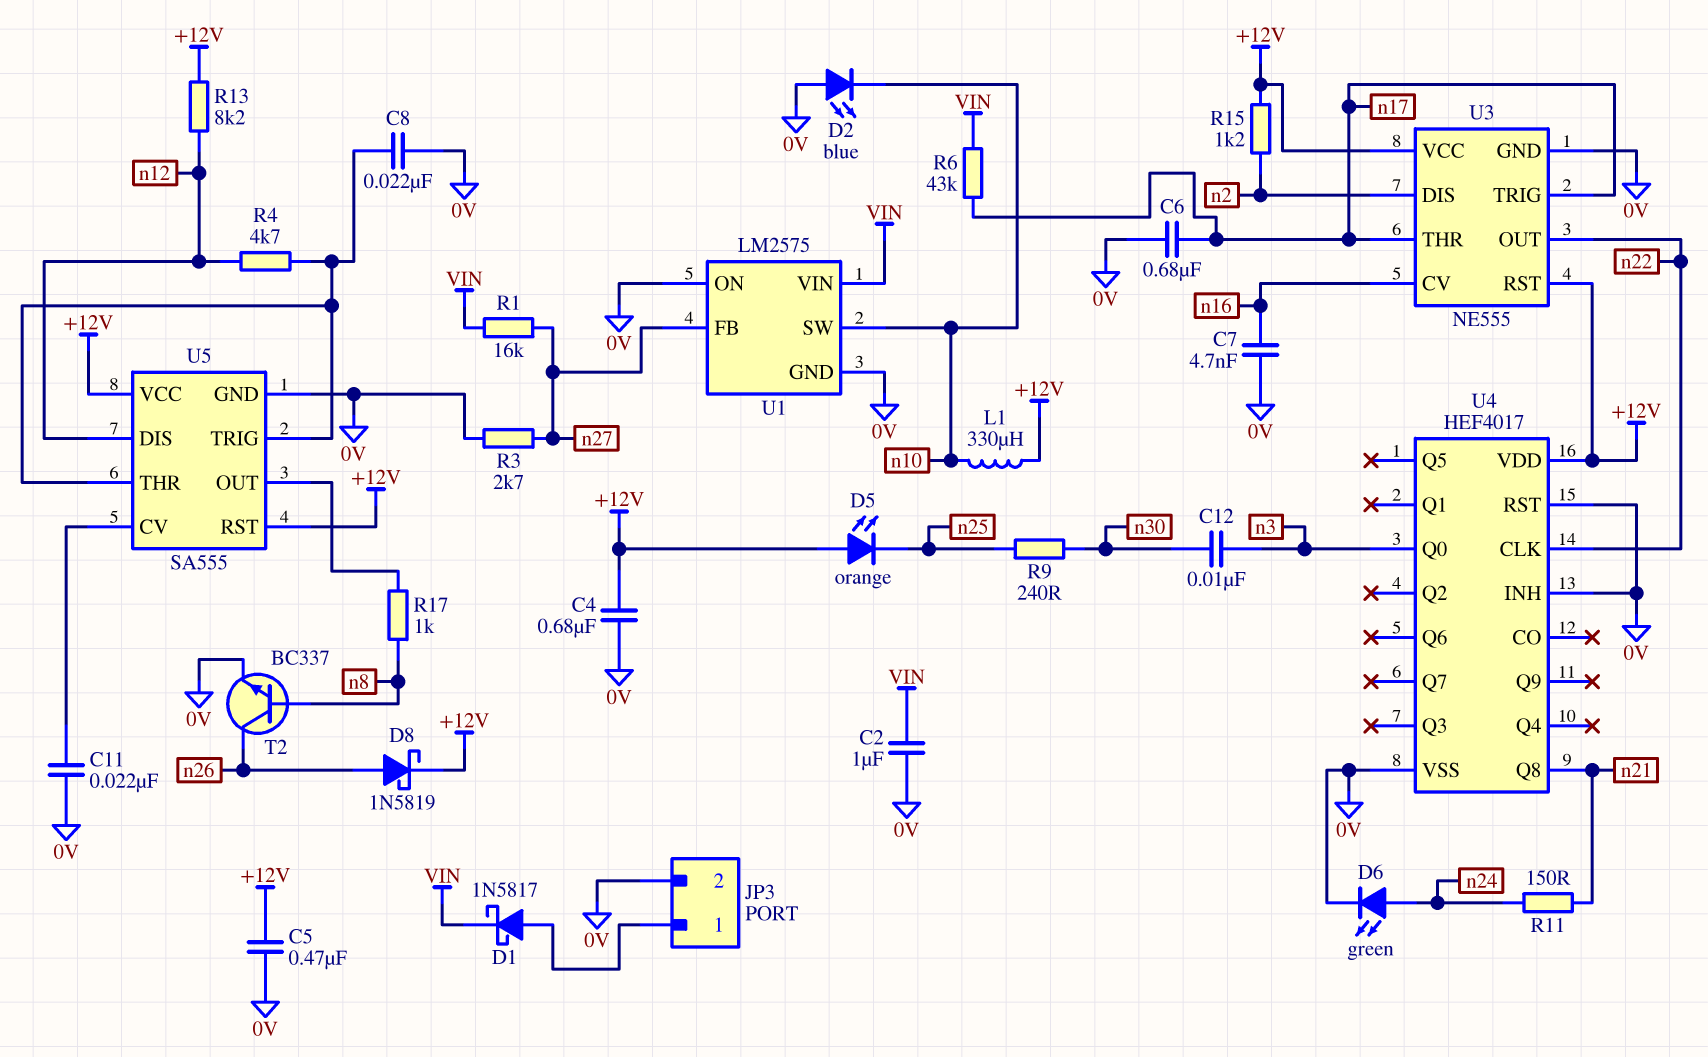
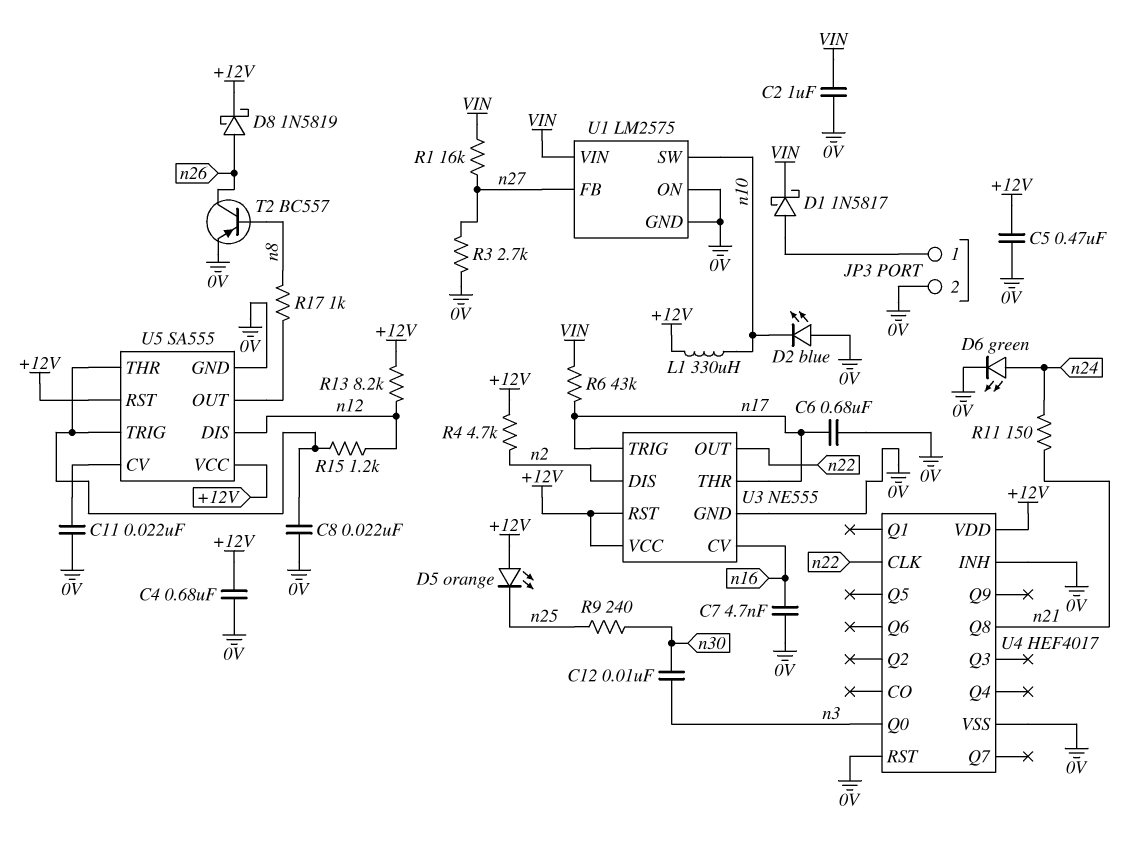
R4: 4.7k (U5/THR, n12) -> 4.7k (+12V, n2)
R15: 1.2k (+12V, n2) -> 1.2k (U5/THR, n12)
T2: NPN BC337 (B n8, C n26, E 0V) -> PNP BC557 (B n8, C n26, E 0V)

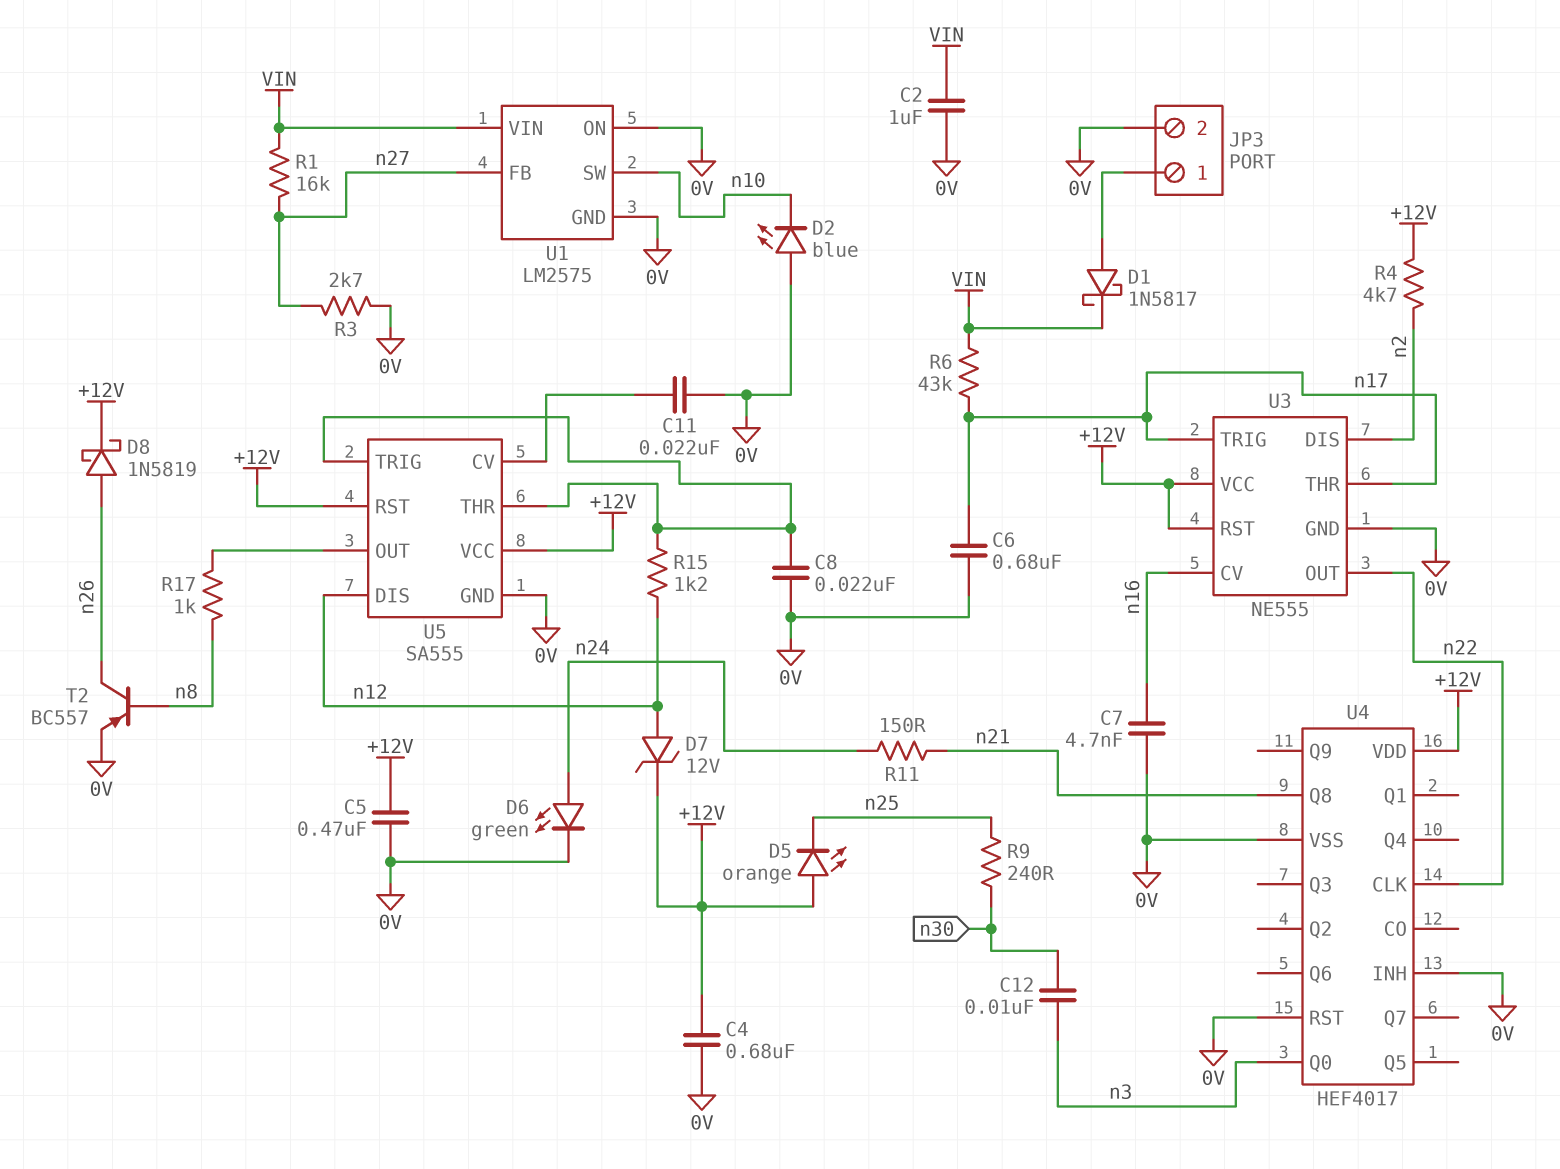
D7: none -> zener 12V (A n12, K +12V)
L1: 330uH (+12V, n10) -> none
R13: 8.2k (+12V, n12) -> none

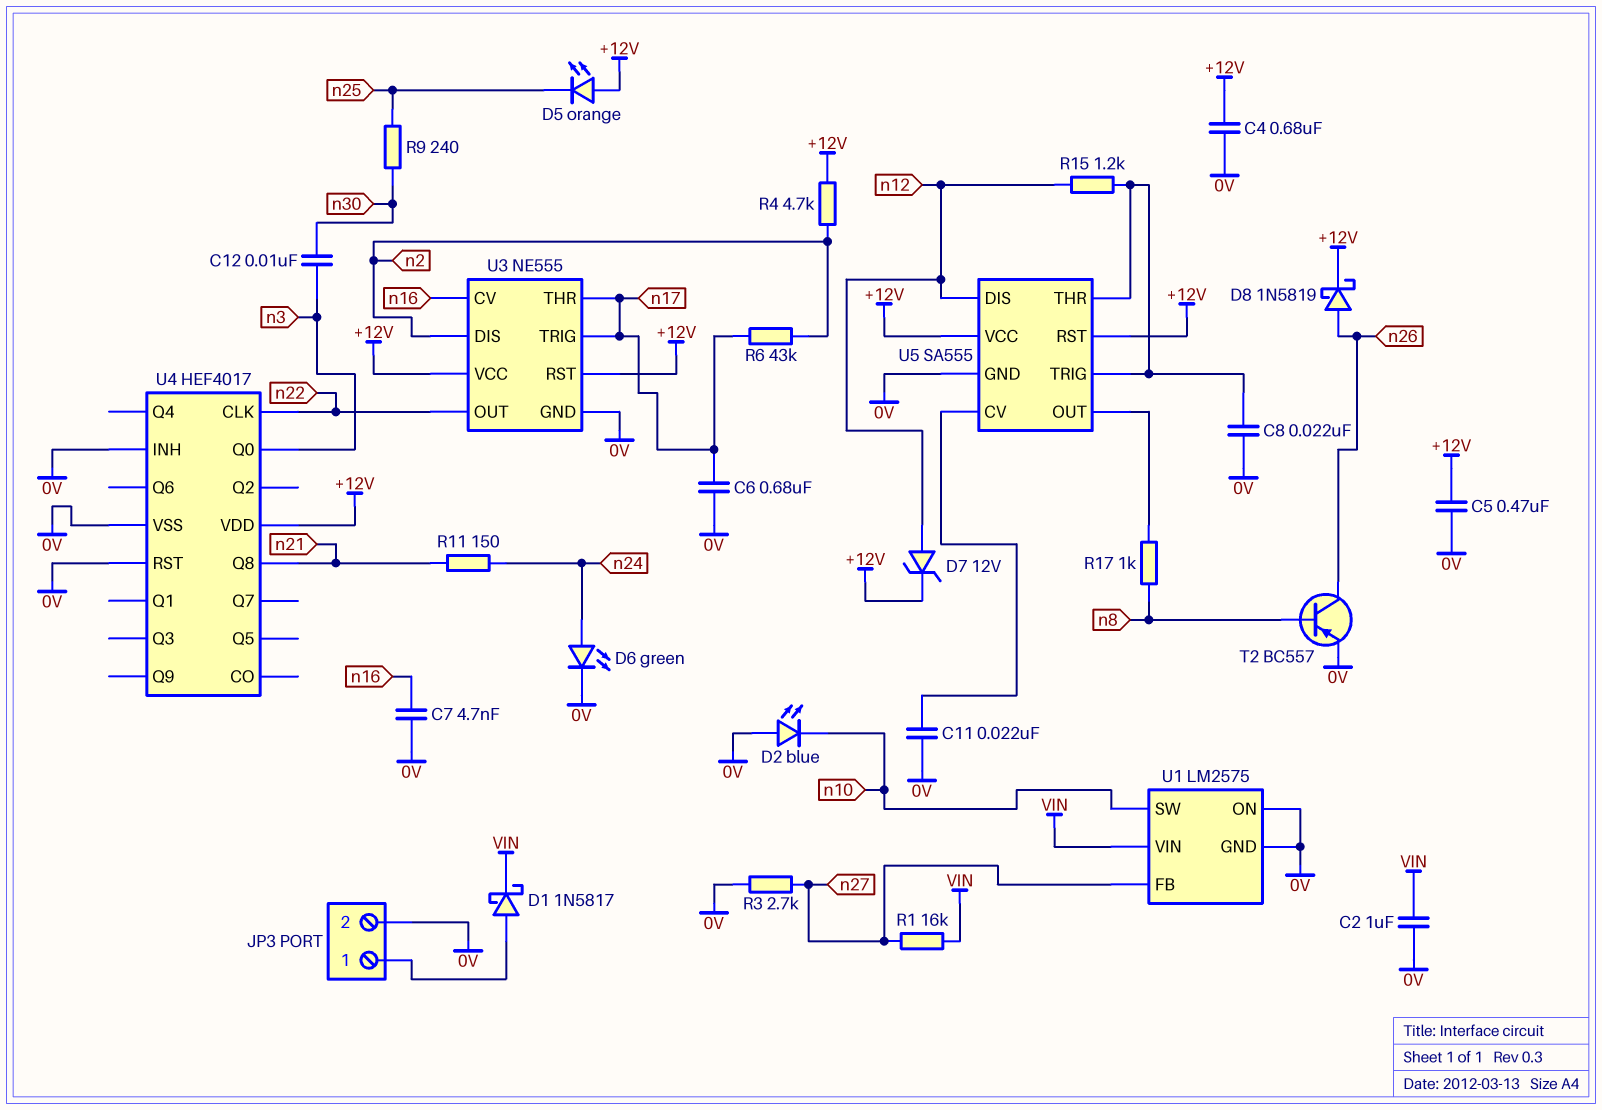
R6: 43k (VIN, n17) -> 43k (n2, n17)

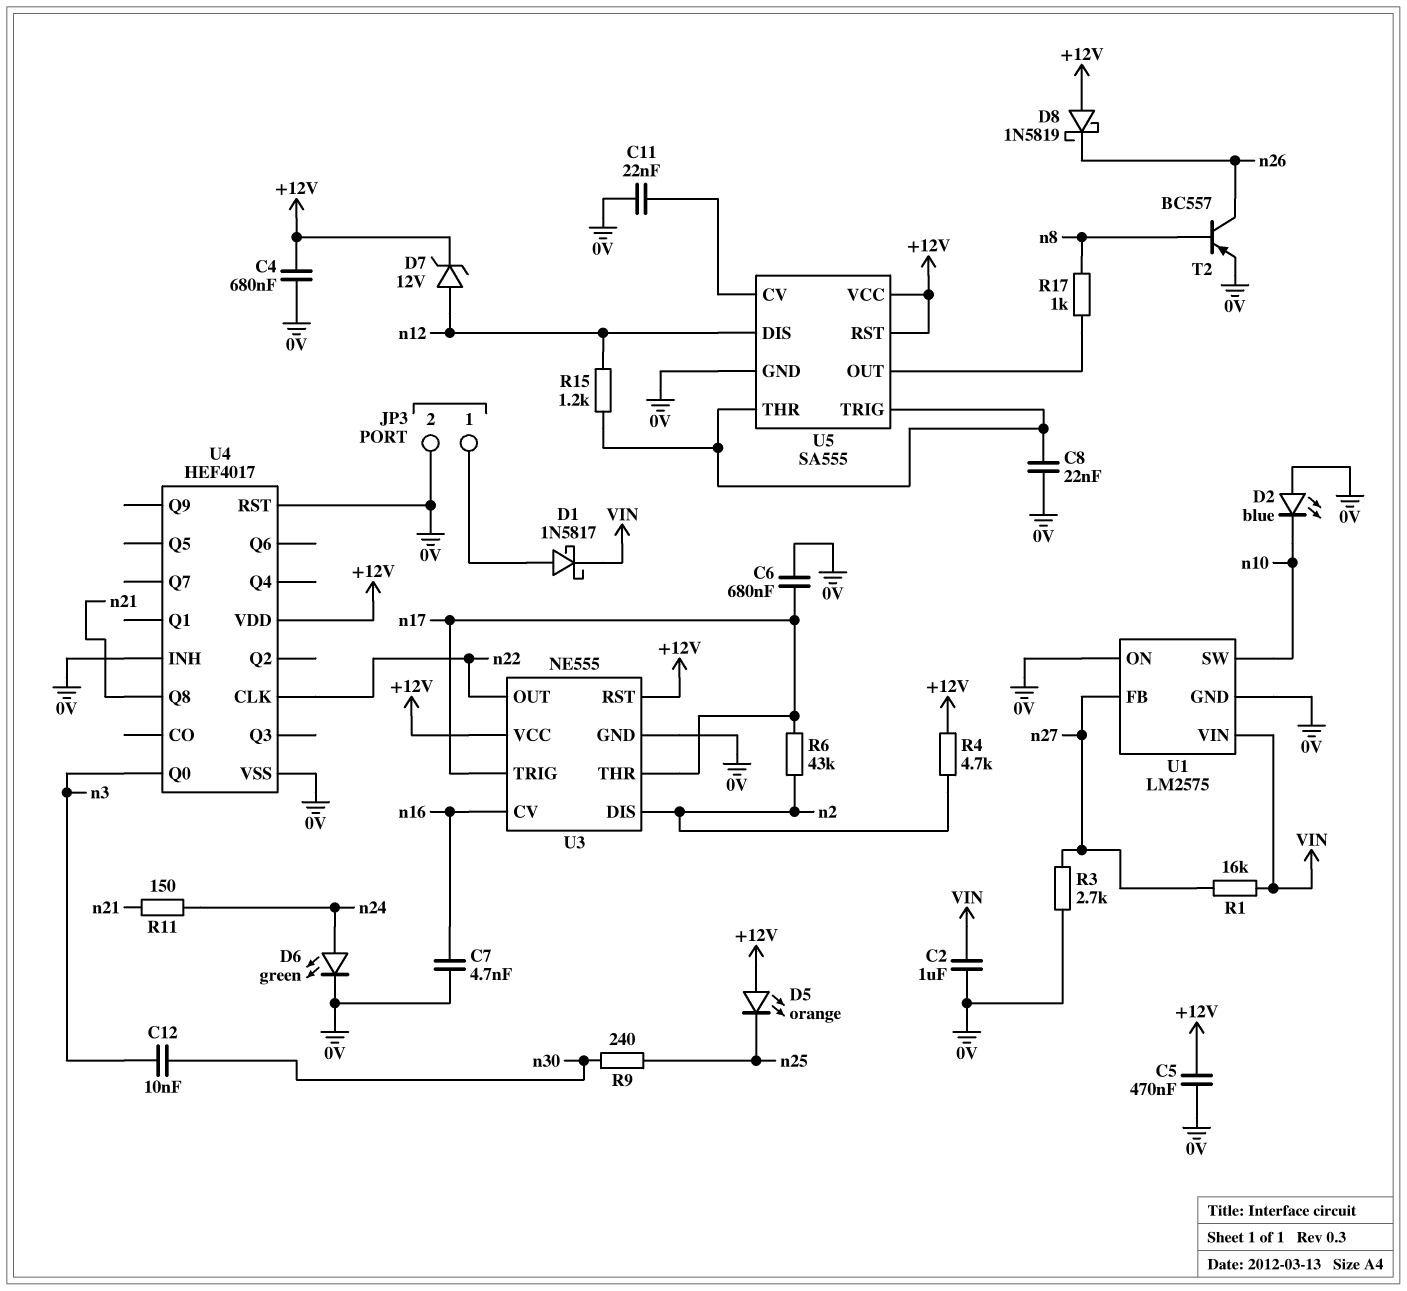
D8: schottky 1N5819 (A n26, K +12V) -> schottky 1N5819 (A +12V, K n26)

